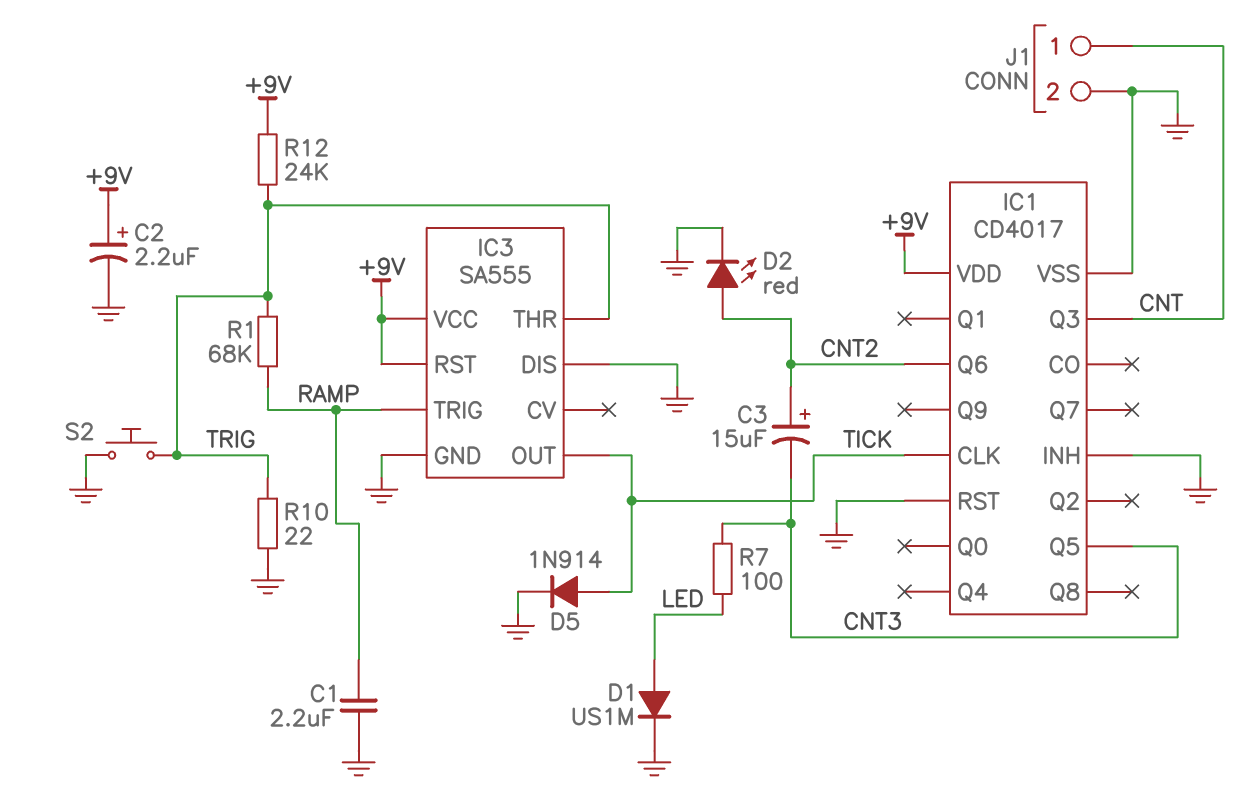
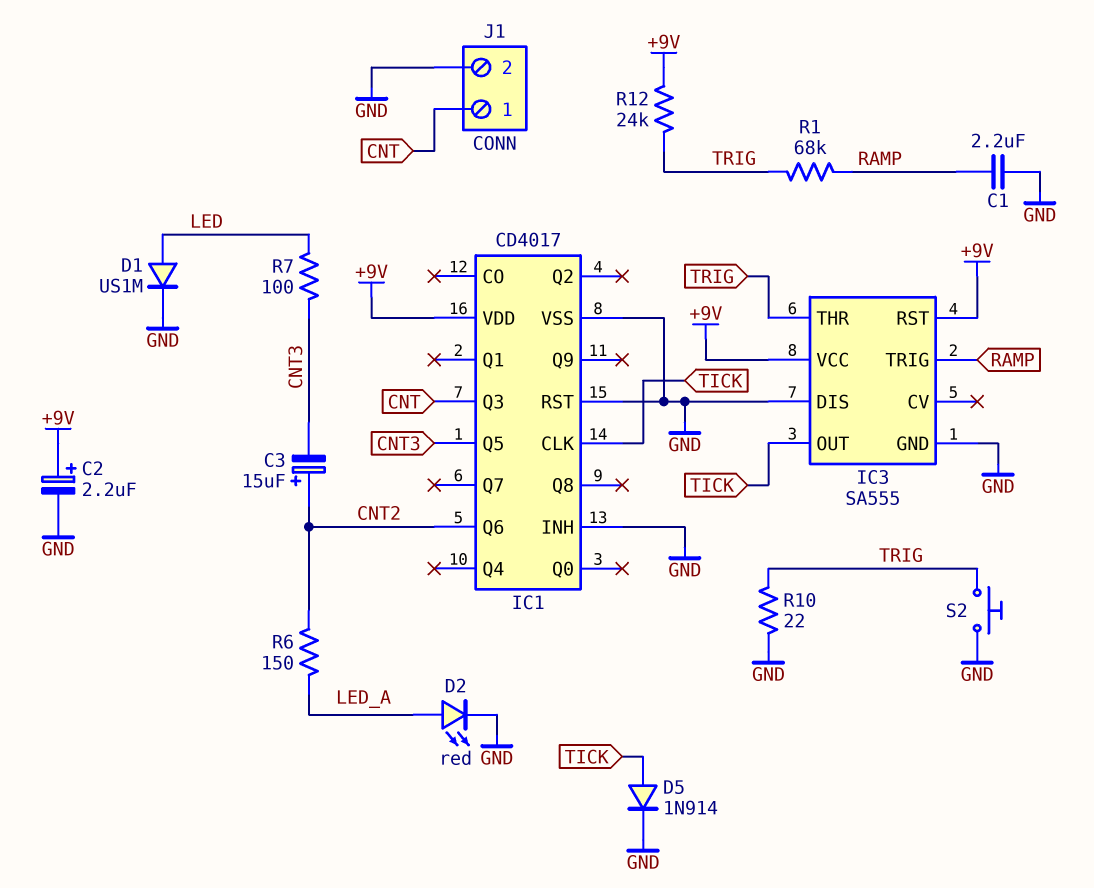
D2: LED red (A CNT2, K GND) -> LED red (A LED_A, K GND)
R6: none -> 150 (CNT2, LED_A)

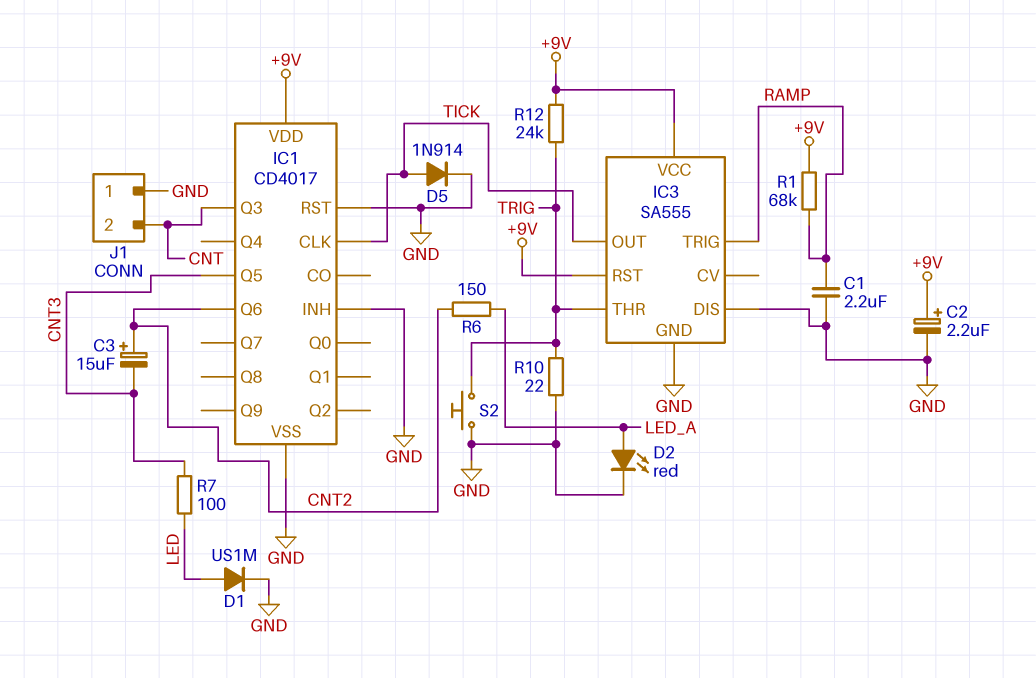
J1 pin 1: CNT -> GND
J1 pin 2: GND -> CNT
R1: 68k (RAMP, TRIG) -> 68k (+9V, RAMP)

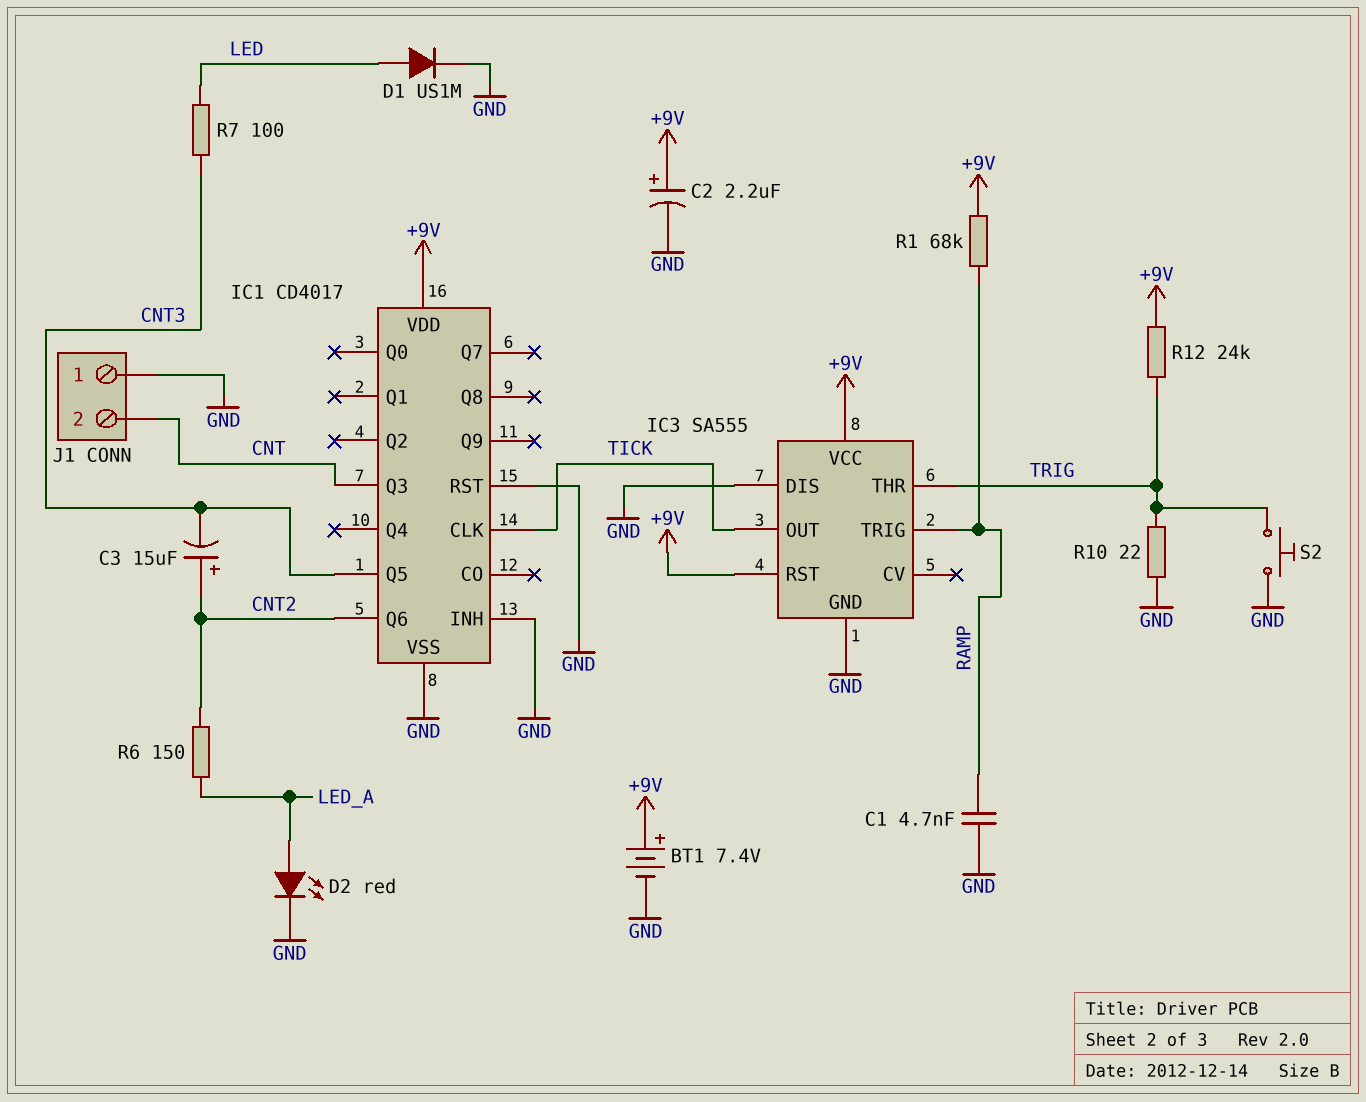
BT1: none -> 7.4V (plus +9V, minus GND)
C1: 2.2uF (GND, RAMP) -> 4.7nF (GND, RAMP)
D5: diode 1N914 (A TICK, K GND) -> none

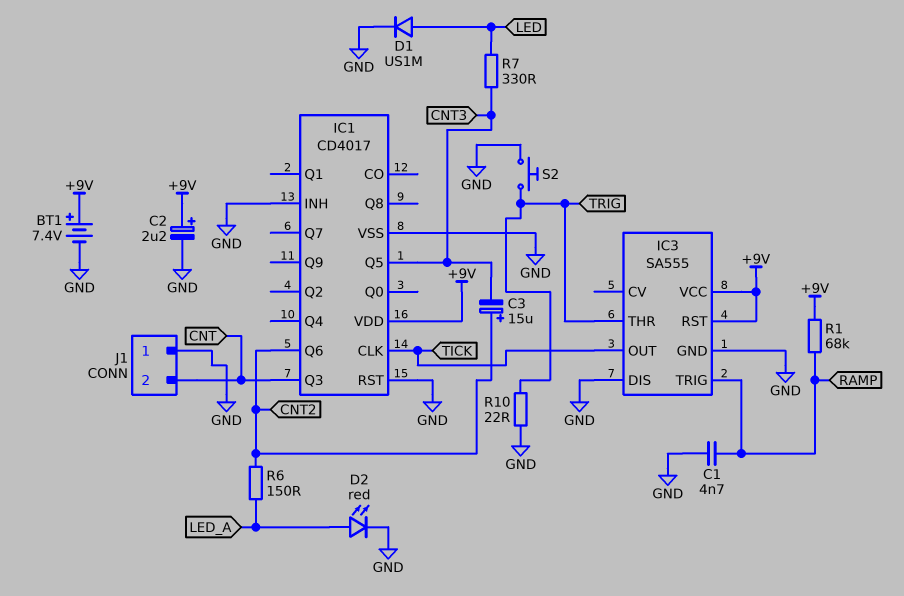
R7: 100 (CNT3, LED) -> 330 (CNT3, LED)
R12: 24k (+9V, TRIG) -> none

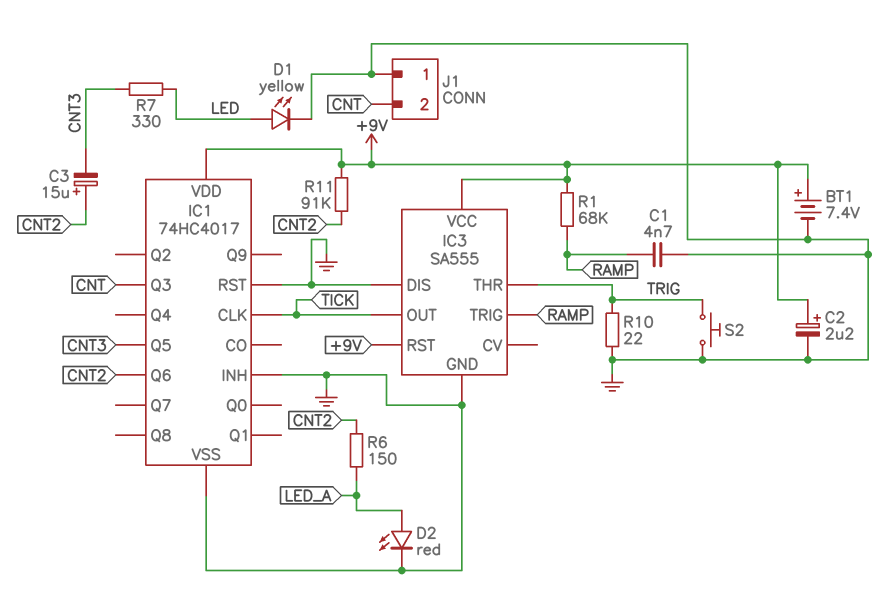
D1: diode US1M (A LED, K GND) -> LED yellow (A LED, K GND)
IC1: CD4017 -> 74HC4017
R11: none -> 91k (+9V, CNT2)

